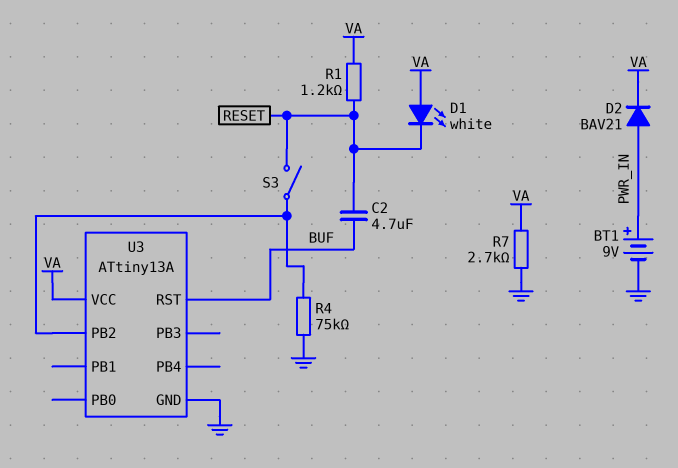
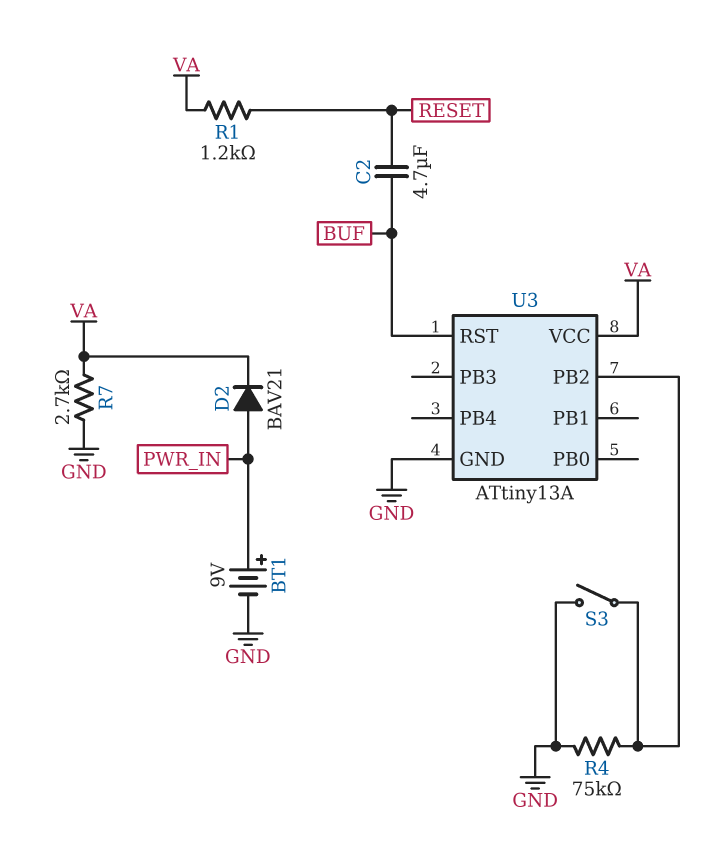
D1: LED white (A VA, K RESET) -> none
S3: switch (RESET, U3/PB2) -> switch (GND, U3/PB2)

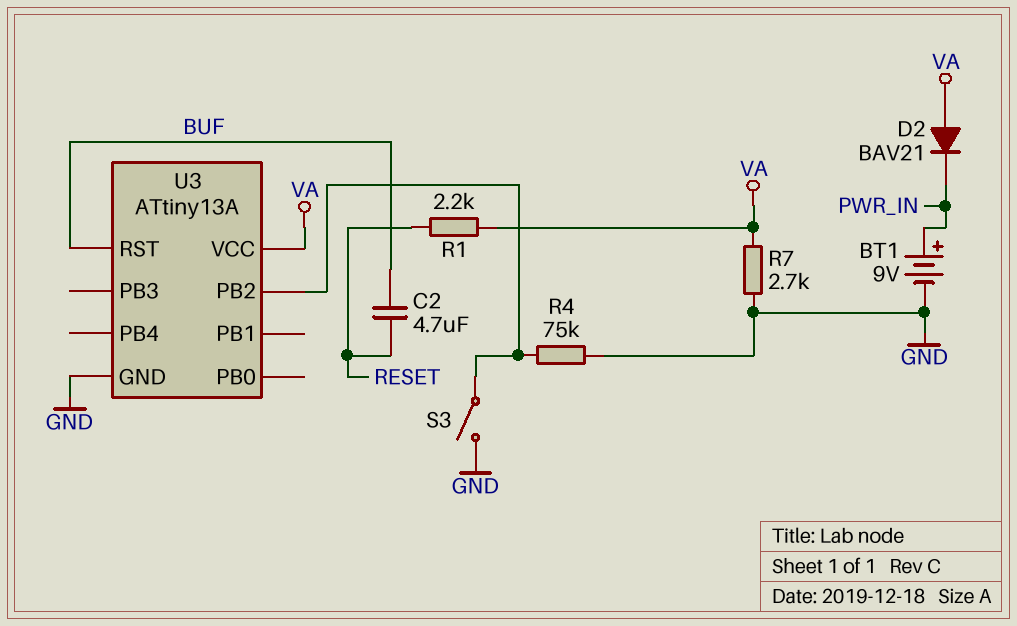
D2: diode BAV21 (A PWR_IN, K VA) -> diode BAV21 (A VA, K PWR_IN)
R1: 1.2k (RESET, VA) -> 2.2k (RESET, VA)

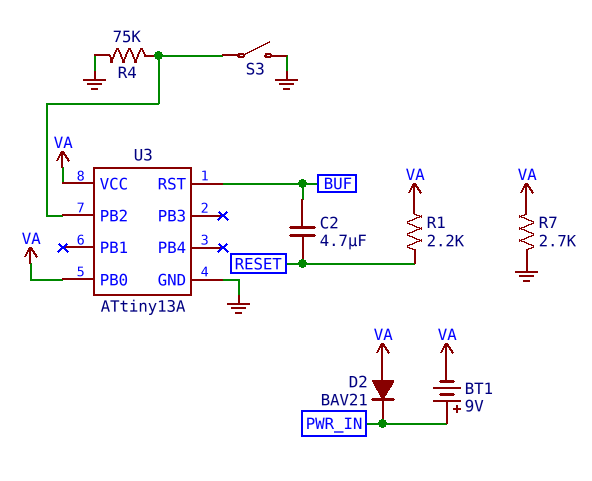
BT1: 9V (plus PWR_IN, minus GND) -> 9V (plus PWR_IN, minus VA)
U3 pin PB0: none -> VA

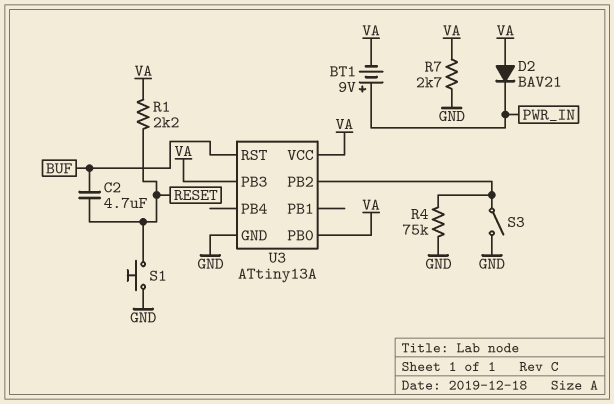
S1: none -> button (GND, RESET)
U3 pin PB3: none -> VA

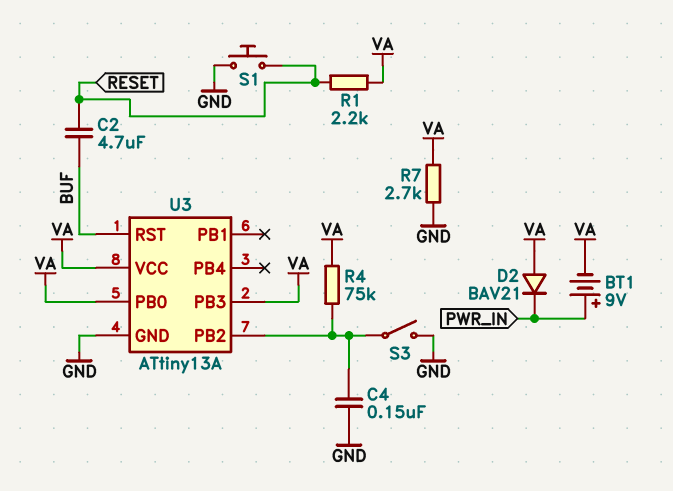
C4: none -> 150nF (GND, U3/PB2)
R4: 75k (GND, U3/PB2) -> 75k (U3/PB2, VA)

